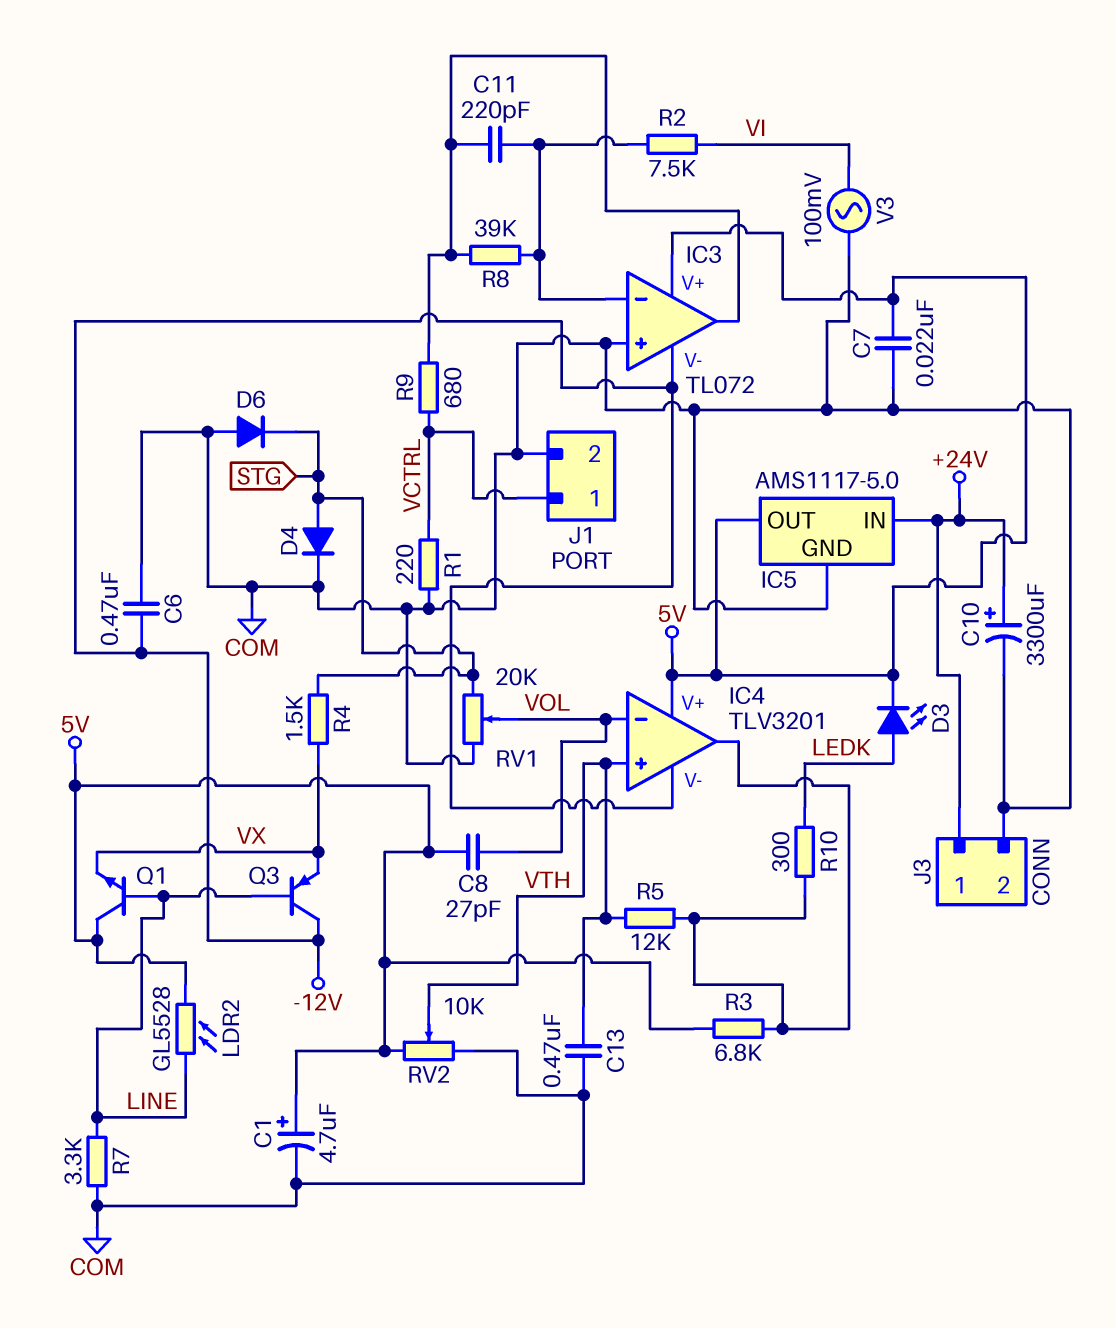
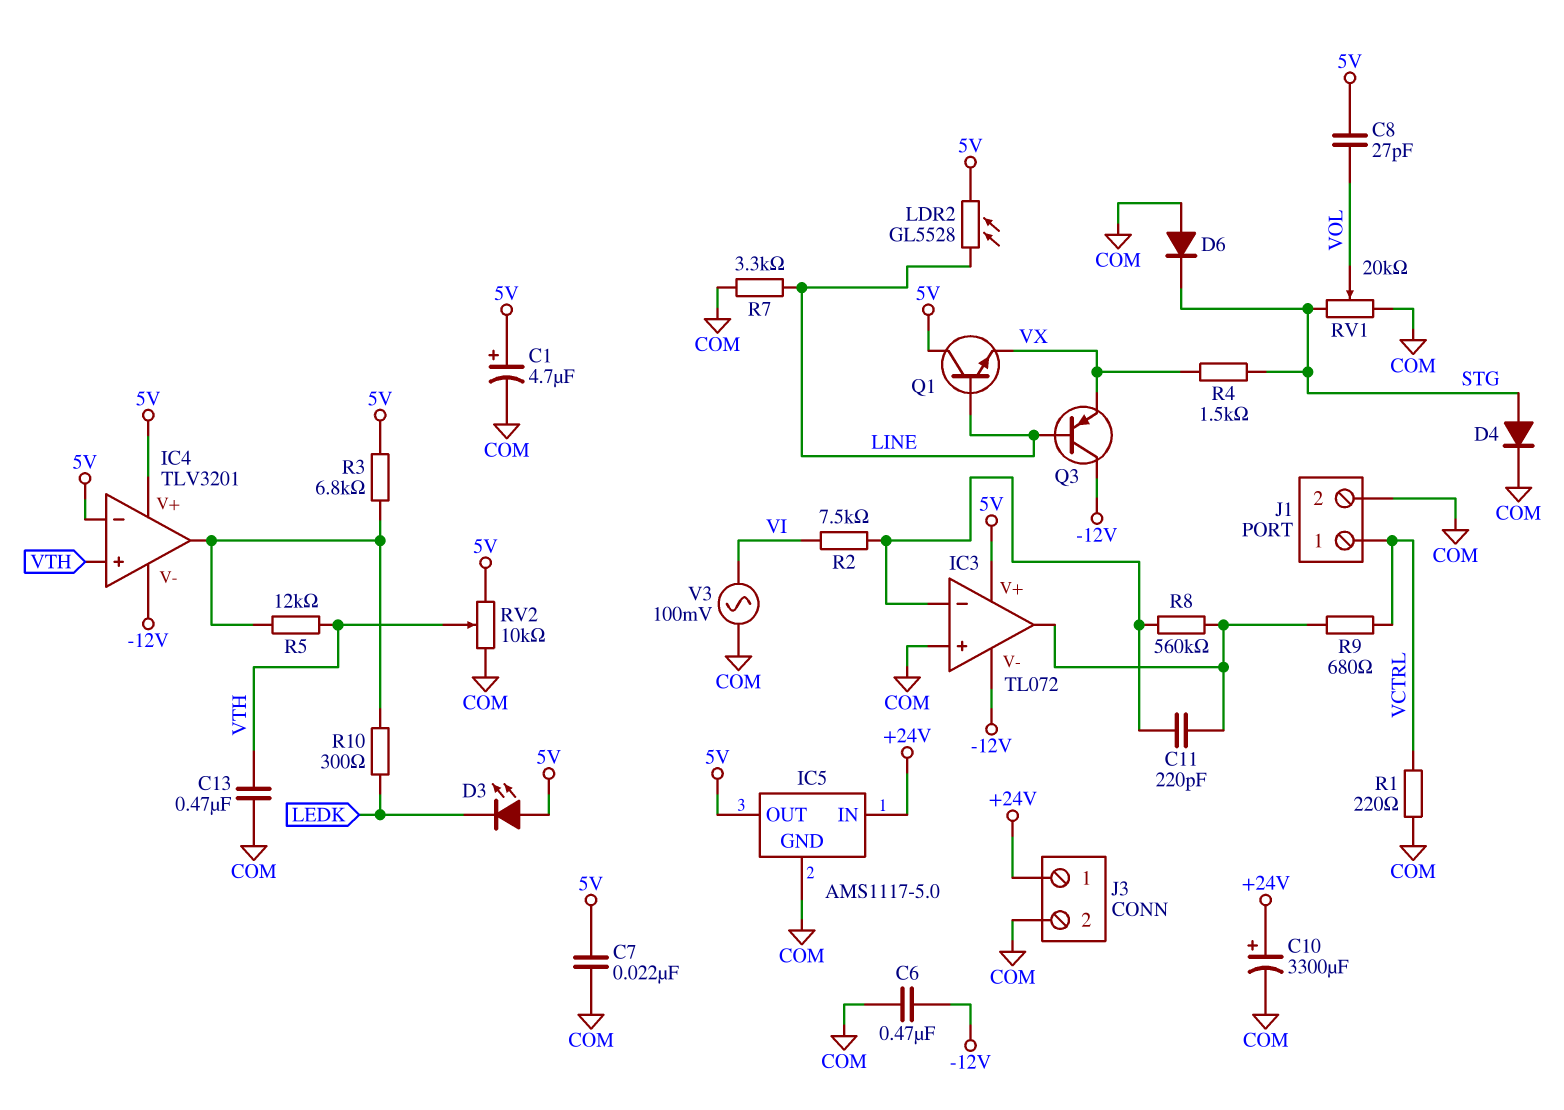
D3: LED (A LEDK, K 5V) -> LED (A 5V, K LEDK)
IC4 pin in-: VOL -> 5V
R8: 39k (IC3/in-, IC3/out) -> 560k (IC3/in-, IC3/out)

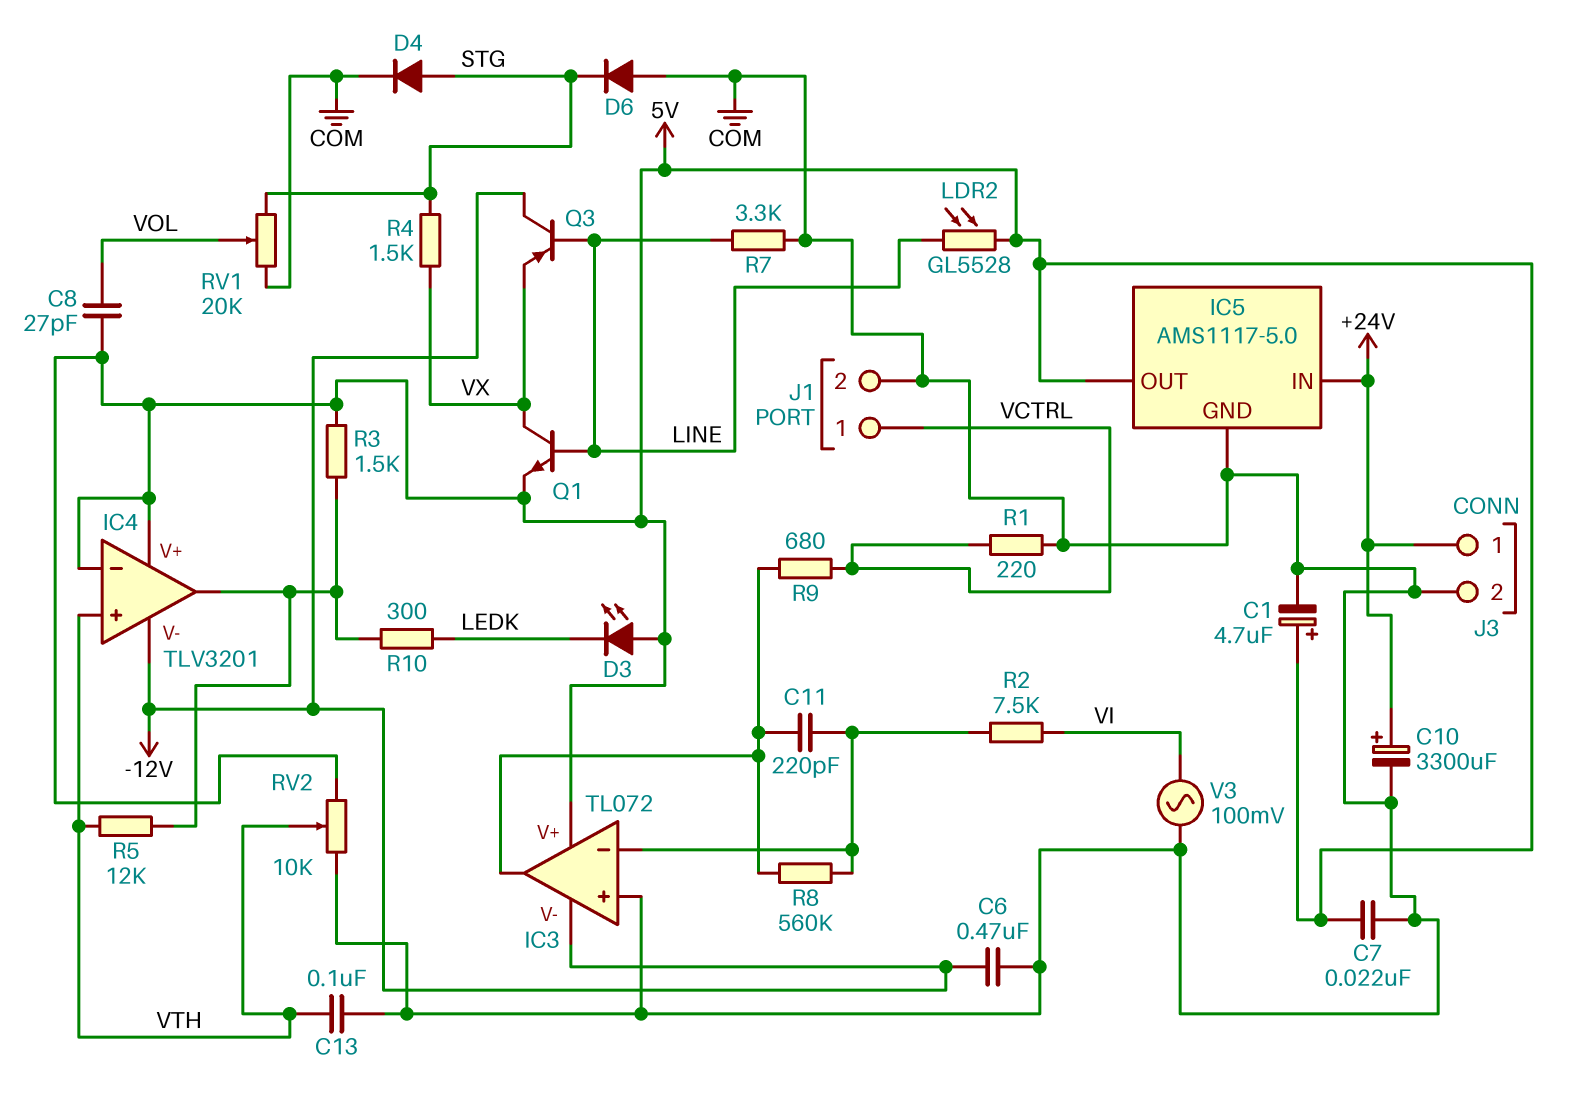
C13: 470nF (COM, VTH) -> 100nF (COM, VTH)
Q1: NPN (B LINE, C 5V, E VX) -> NPN (B LINE, C VX, E 5V)
R3: 6.8k (5V, IC4/out) -> 1.5k (5V, IC4/out)

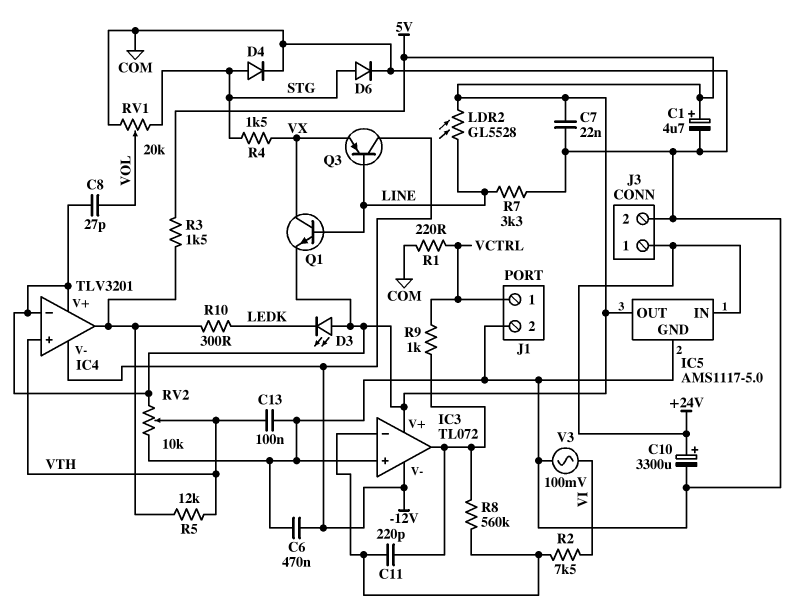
D6: diode (A COM, K STG) -> diode (A STG, K COM)
R9: 680 (IC3/out, VCTRL) -> 1k (IC3/out, VCTRL)

